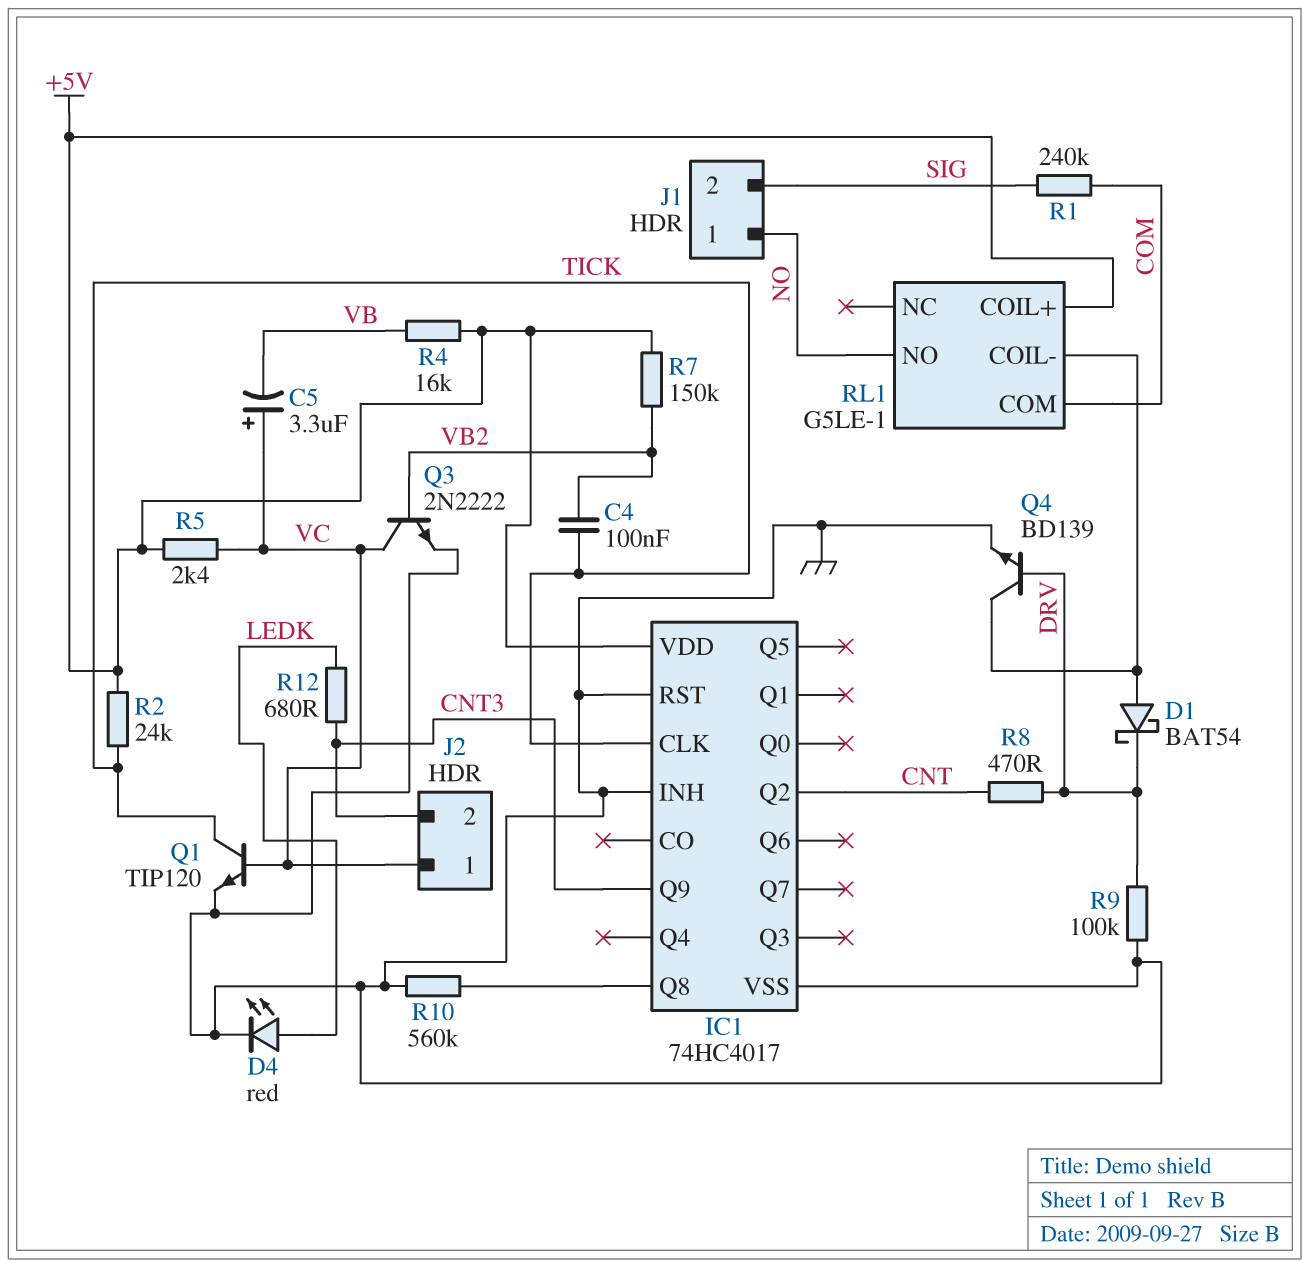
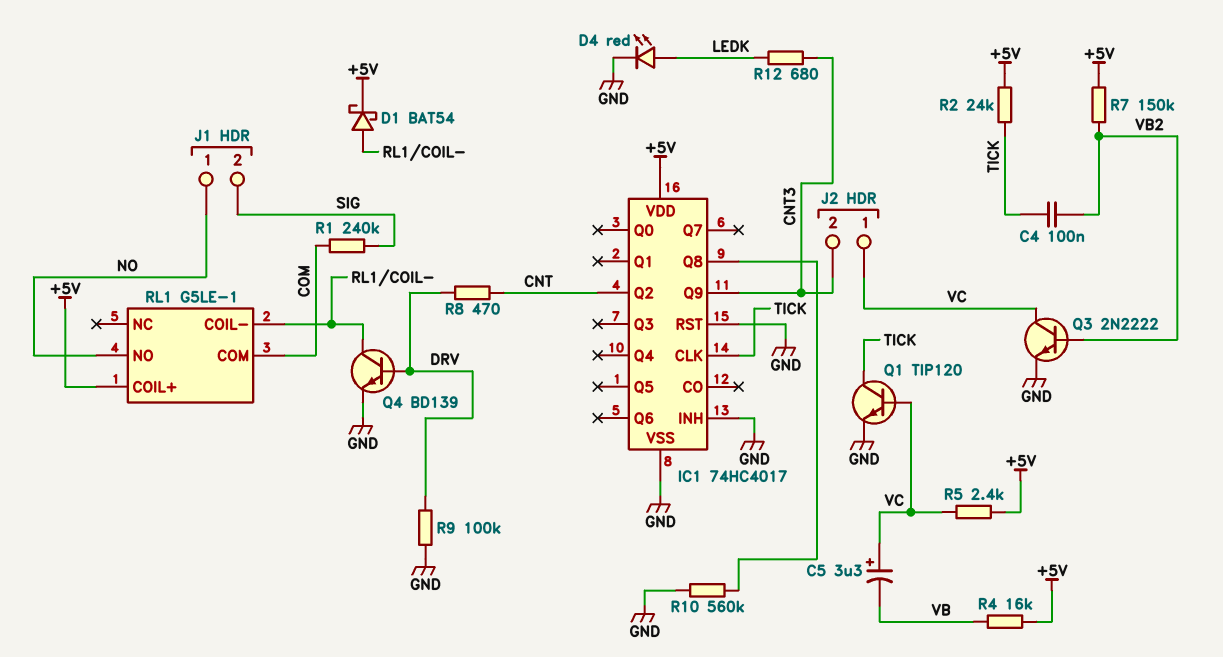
D1: schottky BAT54 (A RL1/COIL-, K DRV) -> schottky BAT54 (A RL1/COIL-, K +5V)

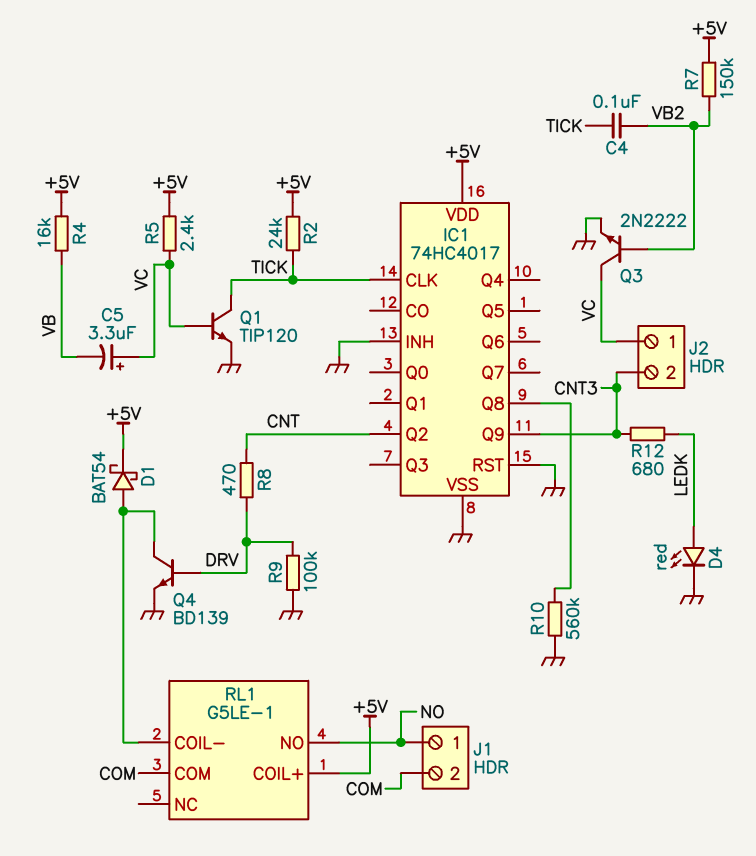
J1 pin 2: SIG -> COM
R1: 240k (COM, SIG) -> none

